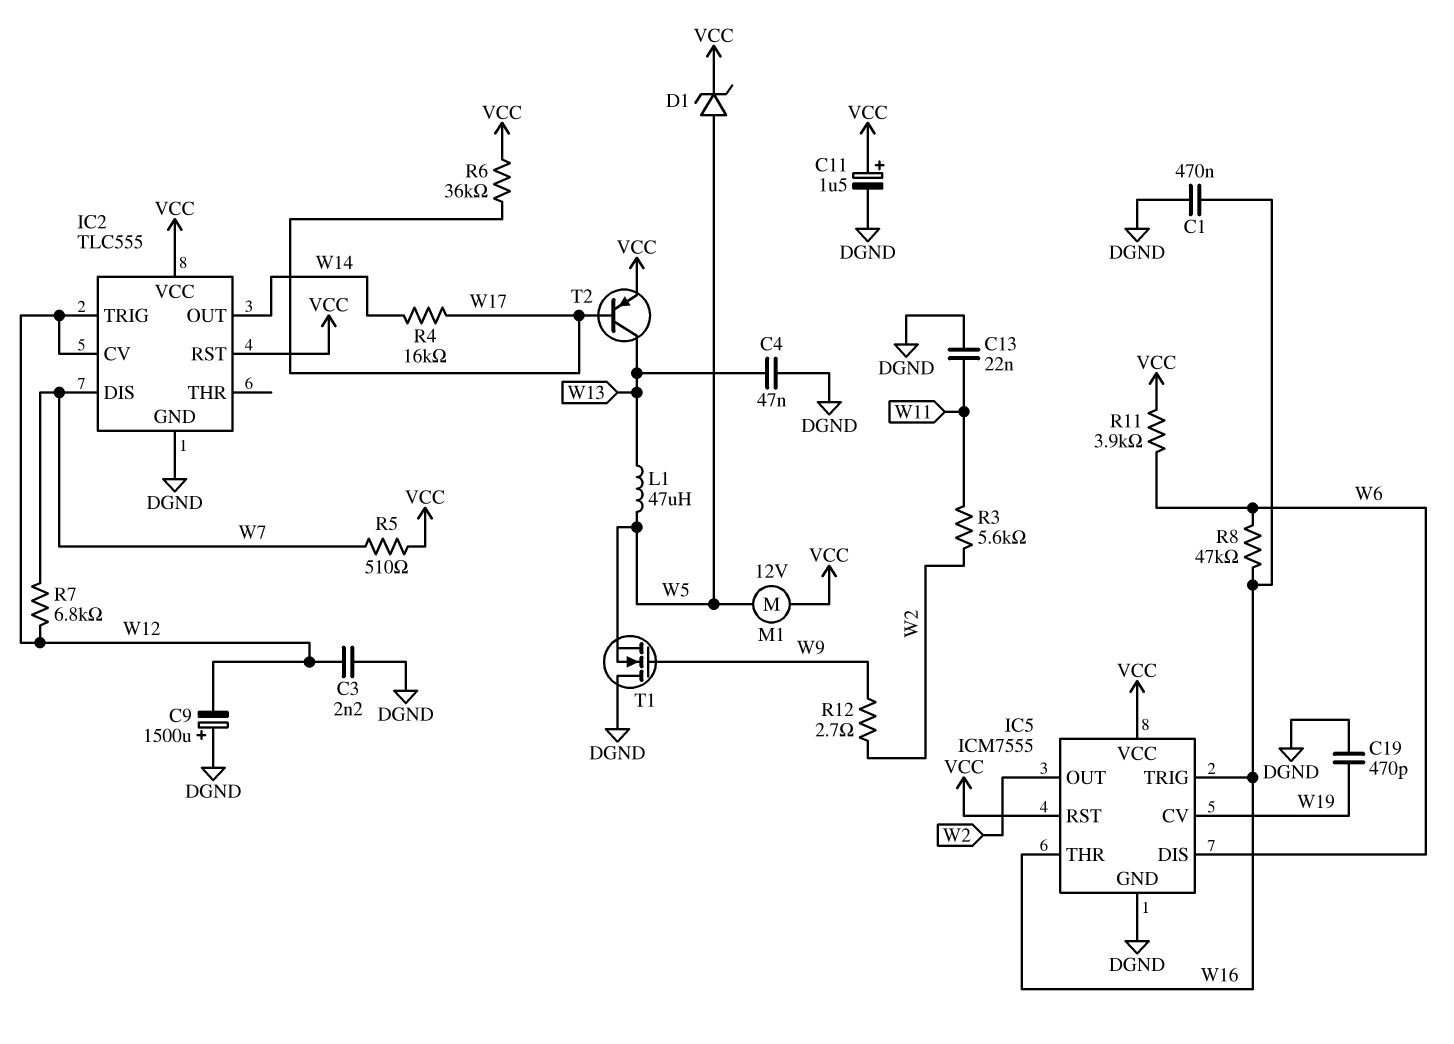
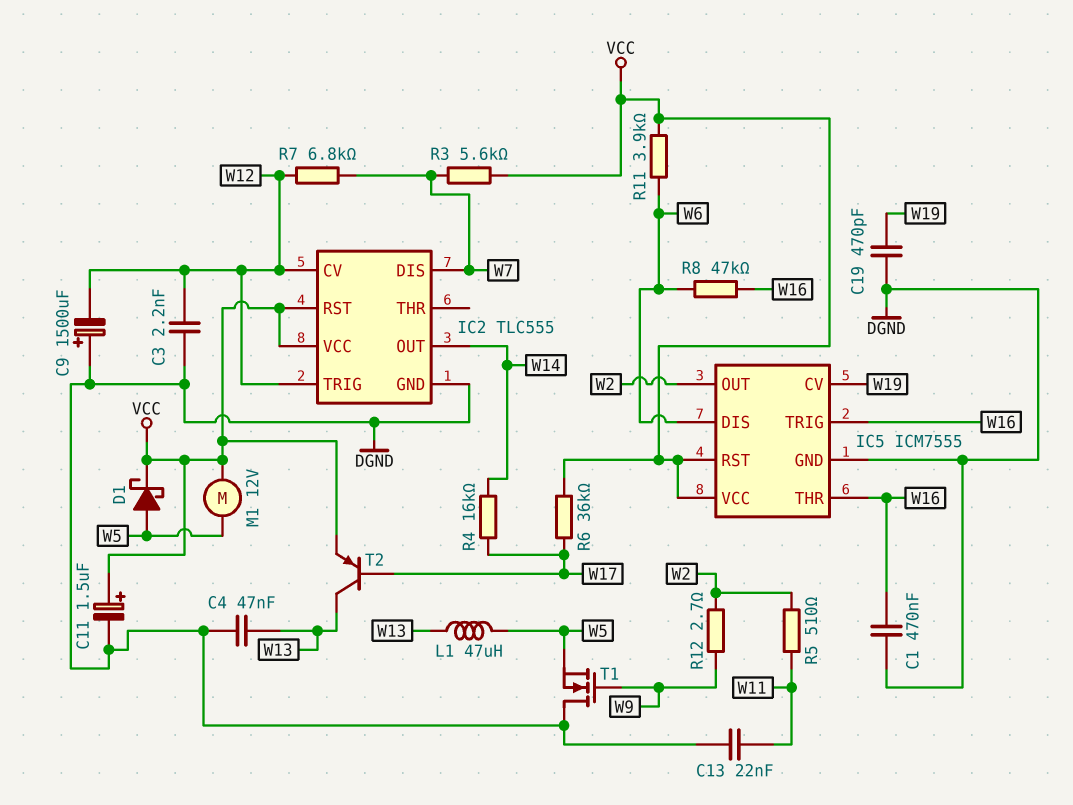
D1: zener (A W5, K VCC) -> schottky (A W5, K VCC)
R3: 5.6k (W2, W11) -> 5.6k (VCC, W7)
R5: 510 (VCC, W7) -> 510 (W2, W11)

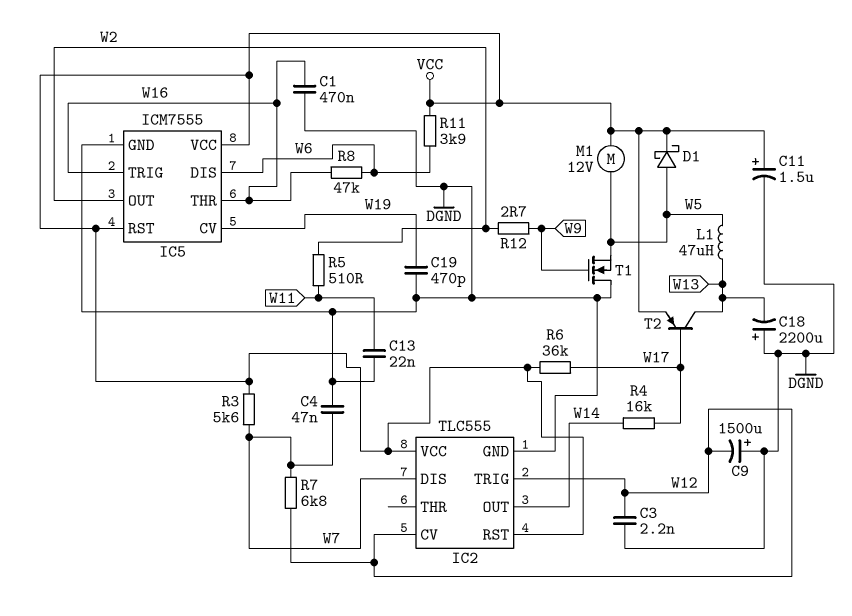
C4: 47nF (DGND, W13) -> 47nF (DGND, W7)
C18: none -> 2200uF (plus DGND, minus W13)

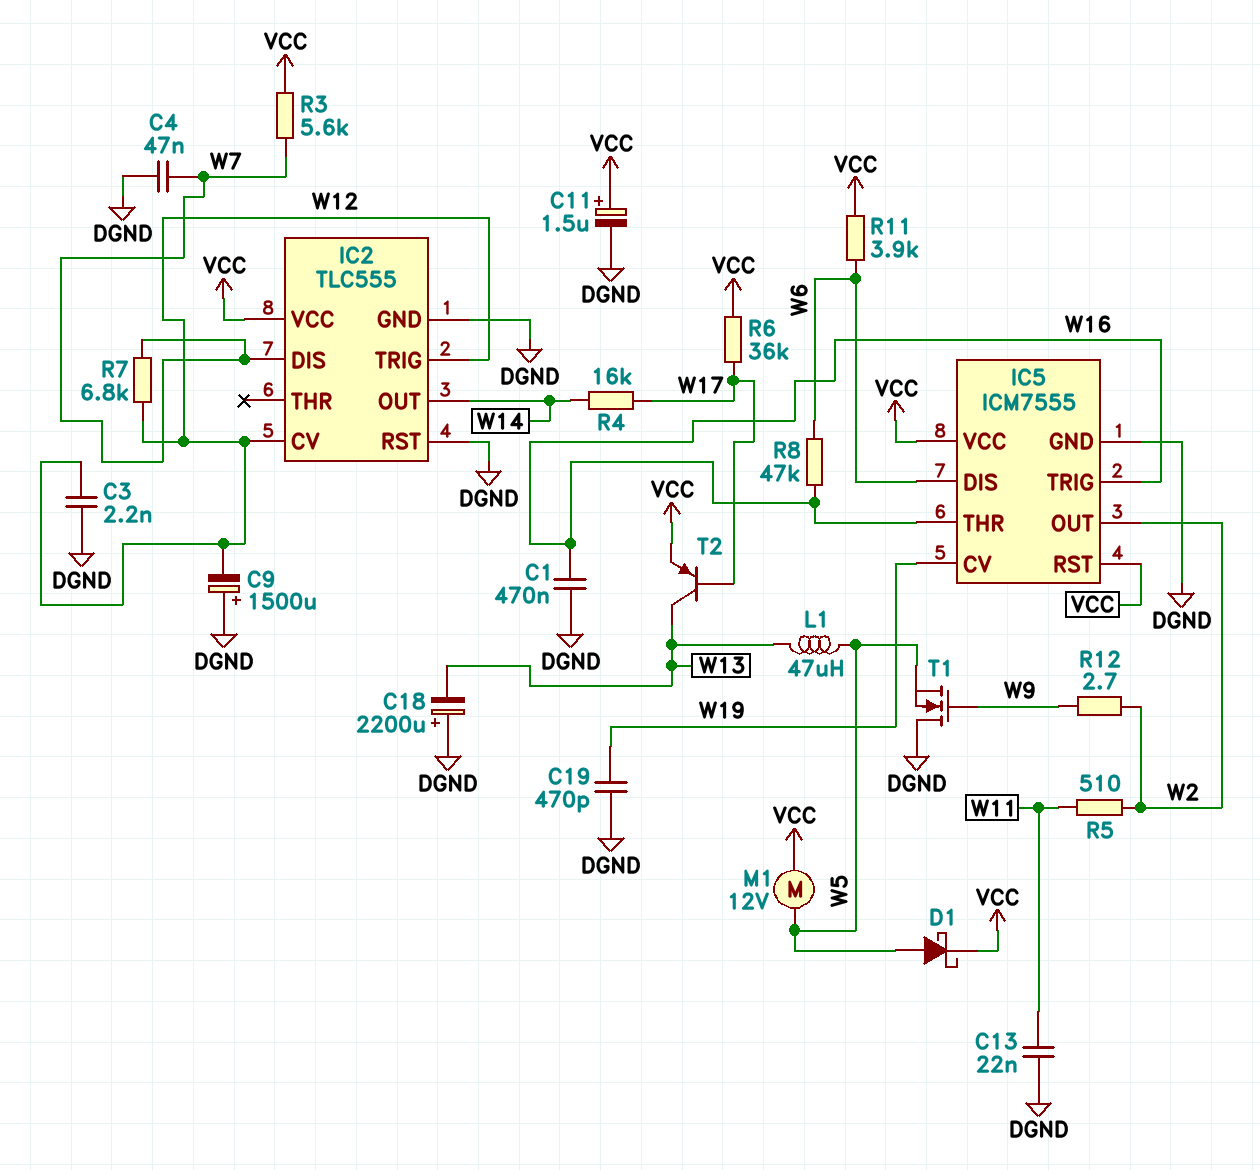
IC2 pin RST: VCC -> DGND

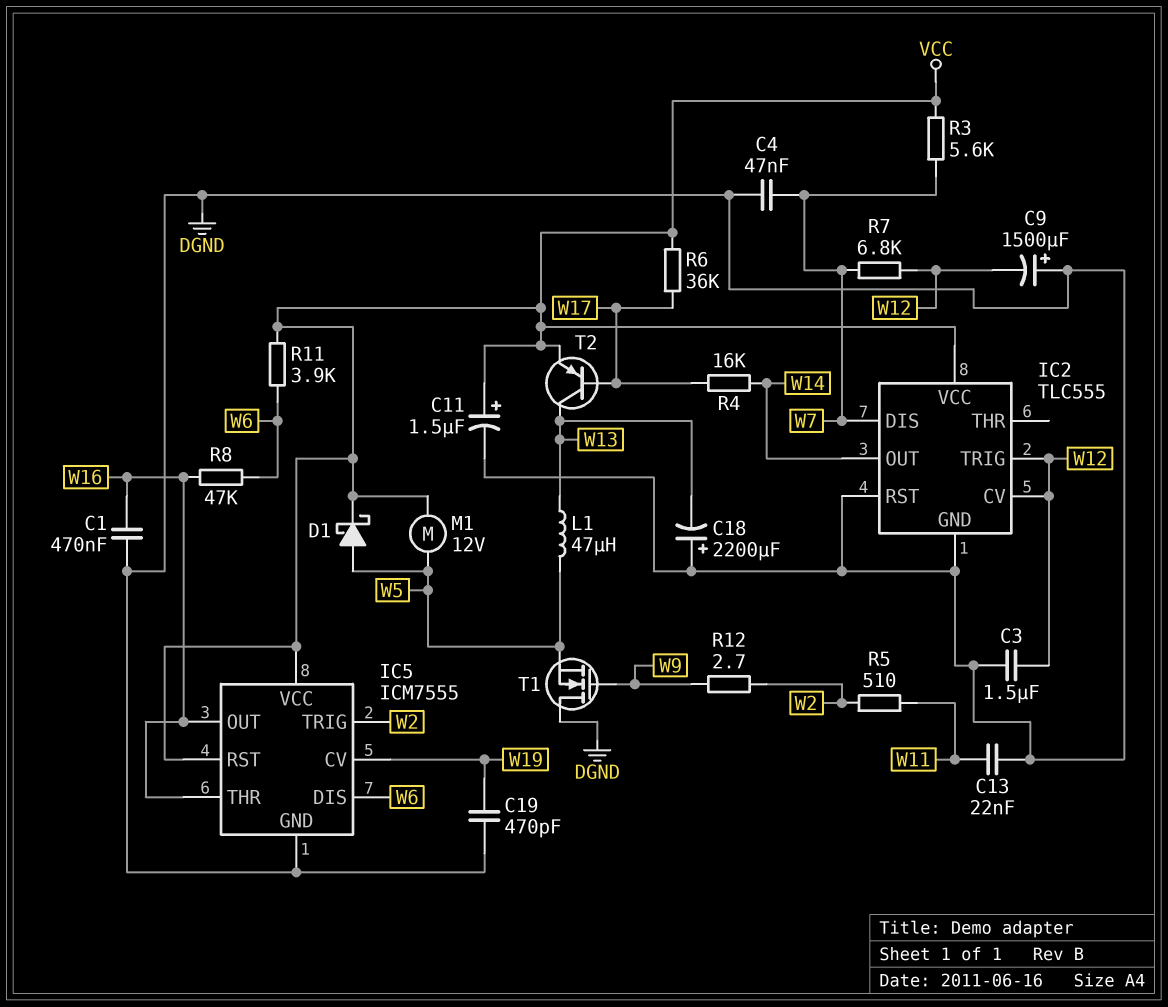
C3: 2.2nF (DGND, W12) -> 1.5uF (DGND, W12)
IC5 pin OUT: W2 -> W16
IC5 pin TRIG: W16 -> W2

